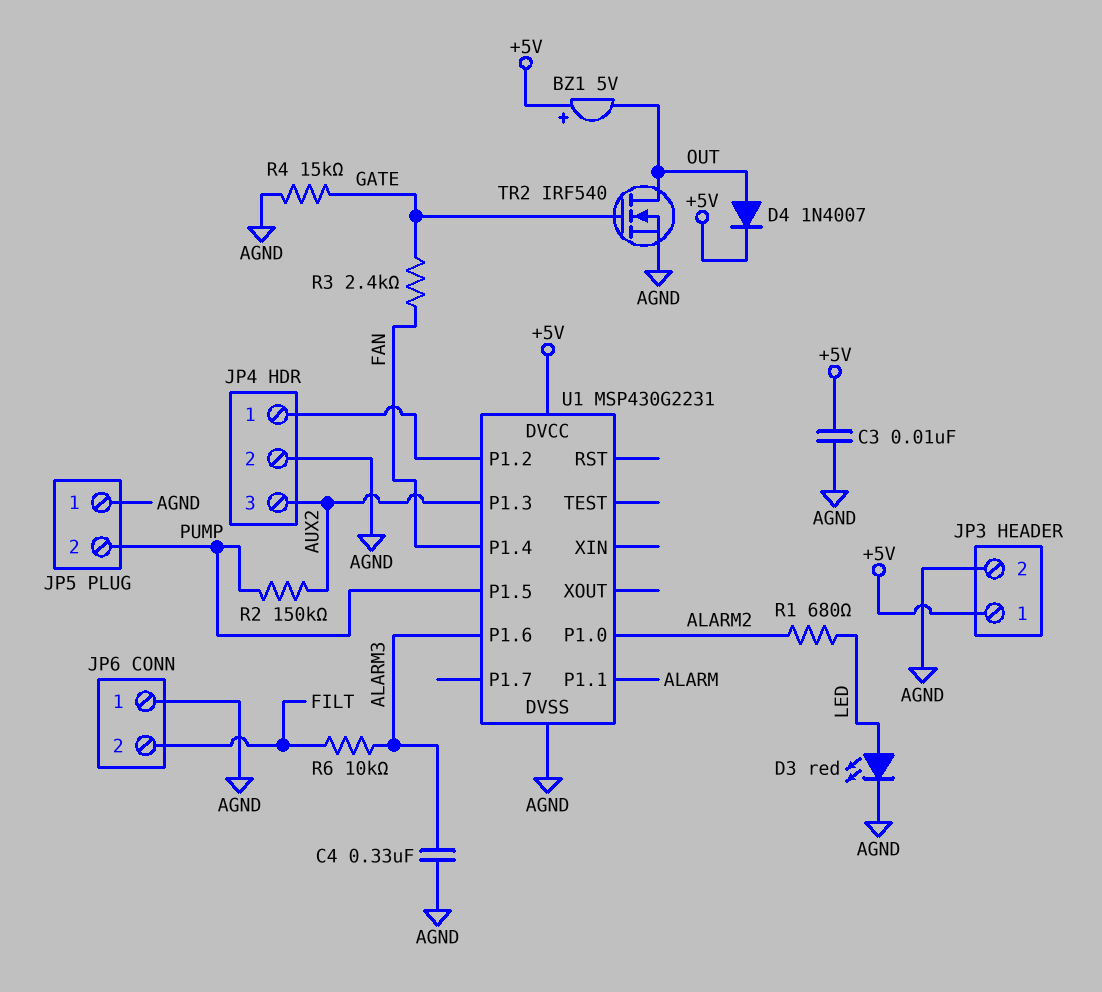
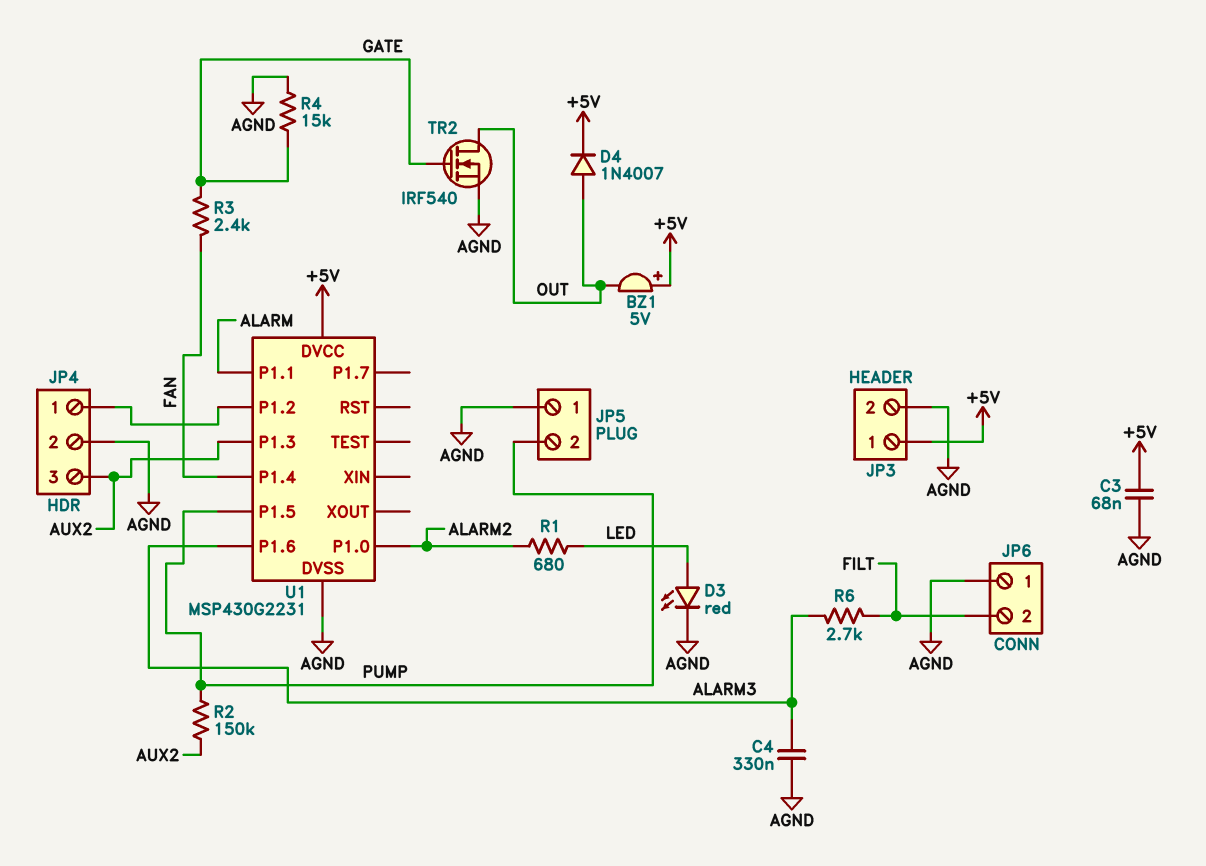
C3: 10nF (+5V, AGND) -> 68nF (+5V, AGND)
R6: 10k (ALARM3, FILT) -> 2.7k (ALARM3, FILT)

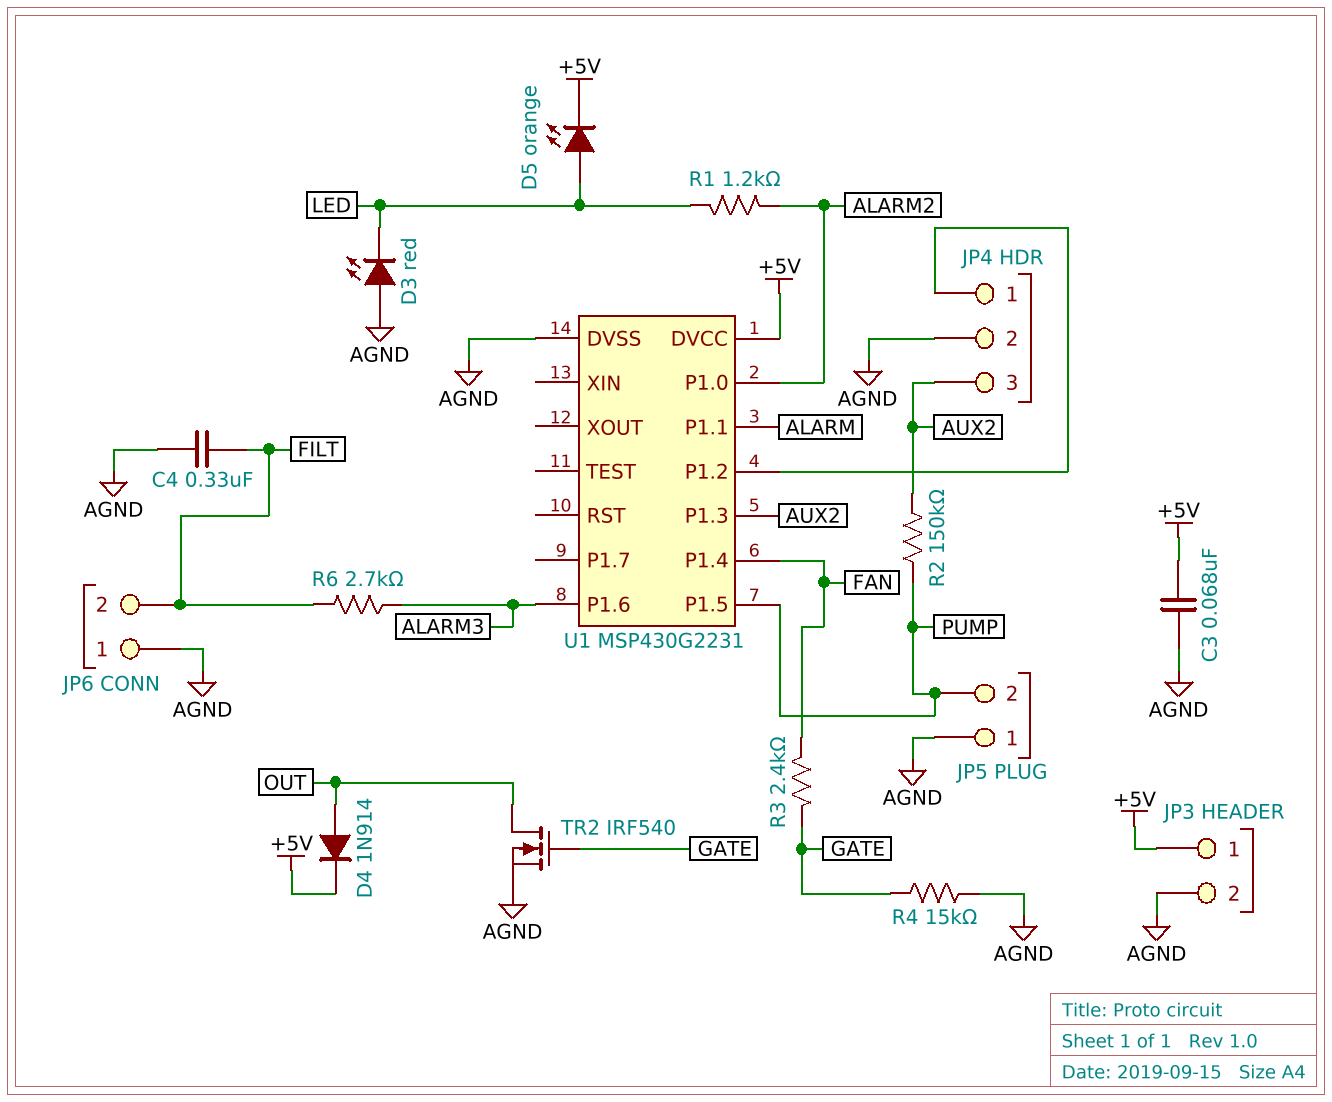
BZ1: buzzer 5V (plus +5V, minus OUT) -> none
C4: 330nF (AGND, ALARM3) -> 330nF (AGND, FILT)
D3: LED red (A LED, K AGND) -> LED red (A AGND, K LED)
D4: diode 1N4007 (A OUT, K +5V) -> diode 1N914 (A OUT, K +5V)
D5: none -> LED orange (A LED, K +5V)
R1: 680 (ALARM2, LED) -> 1.2k (ALARM2, LED)

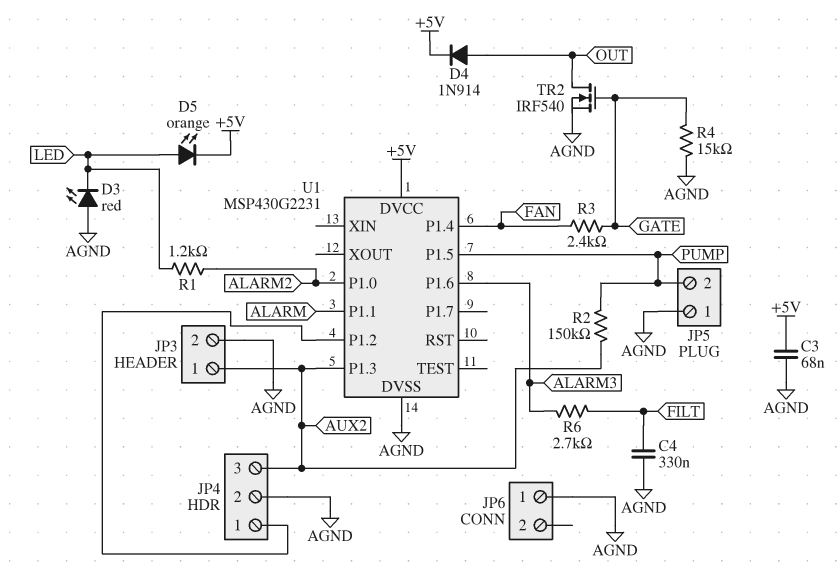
JP3 pin 1: +5V -> AUX2
JP6 pin 2: FILT -> none

